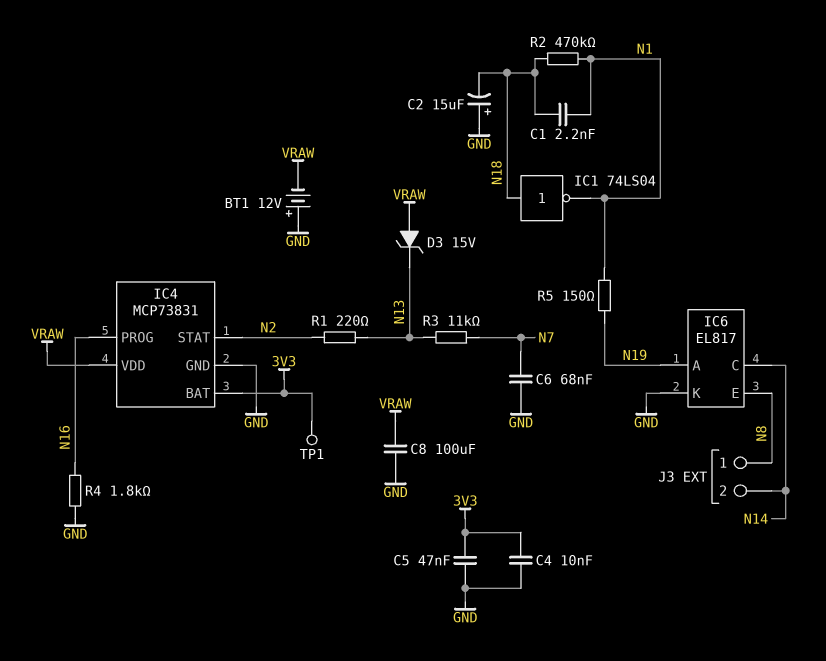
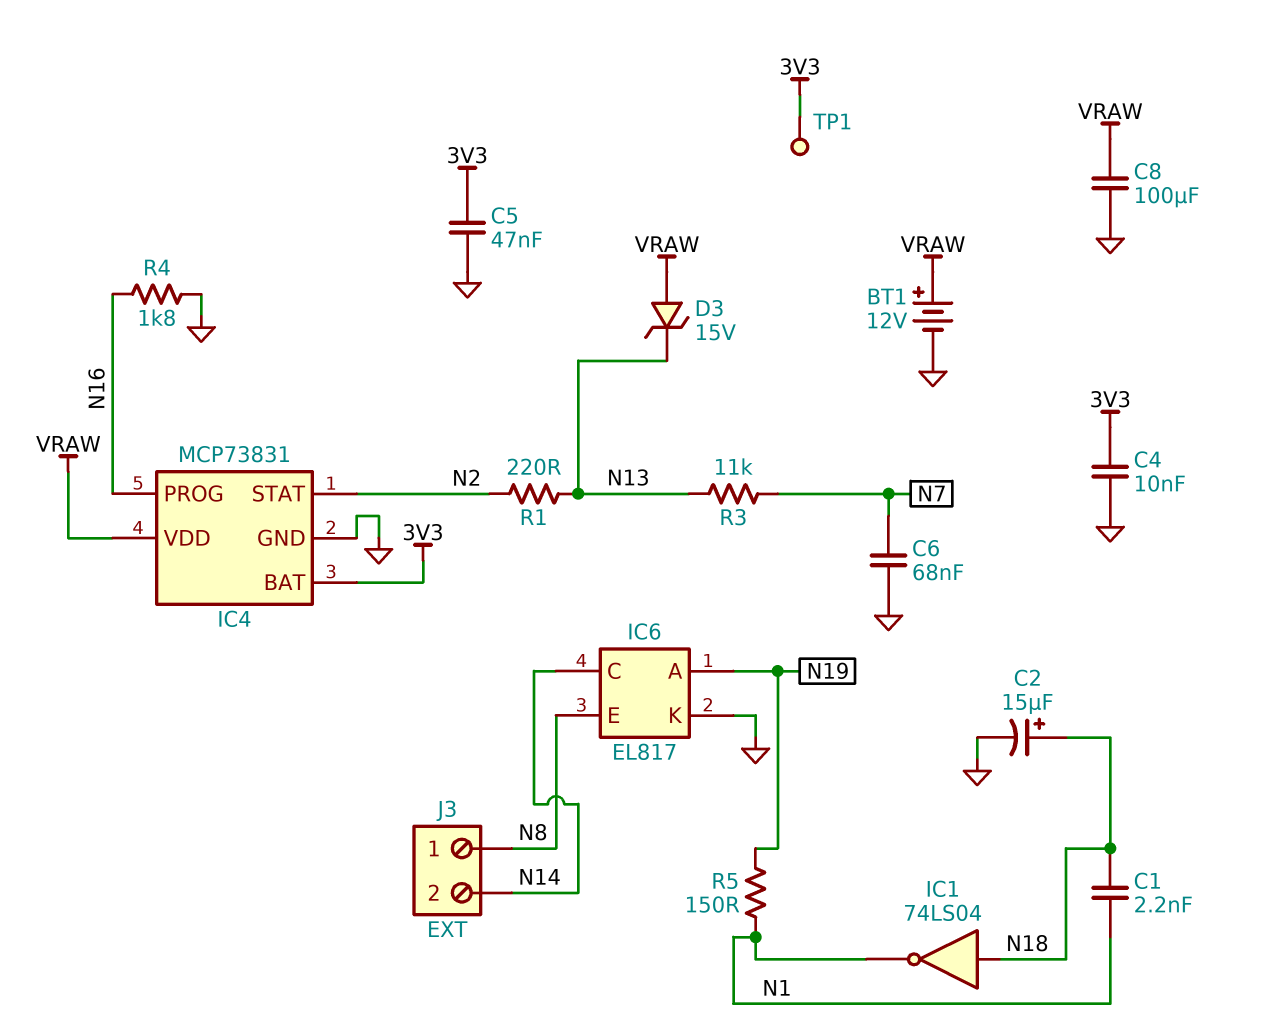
BT1: 12V (plus GND, minus VRAW) -> 12V (plus VRAW, minus GND)
C2: 15uF (plus GND, minus N18) -> 15uF (plus N18, minus GND)
R2: 470k (N1, N18) -> none

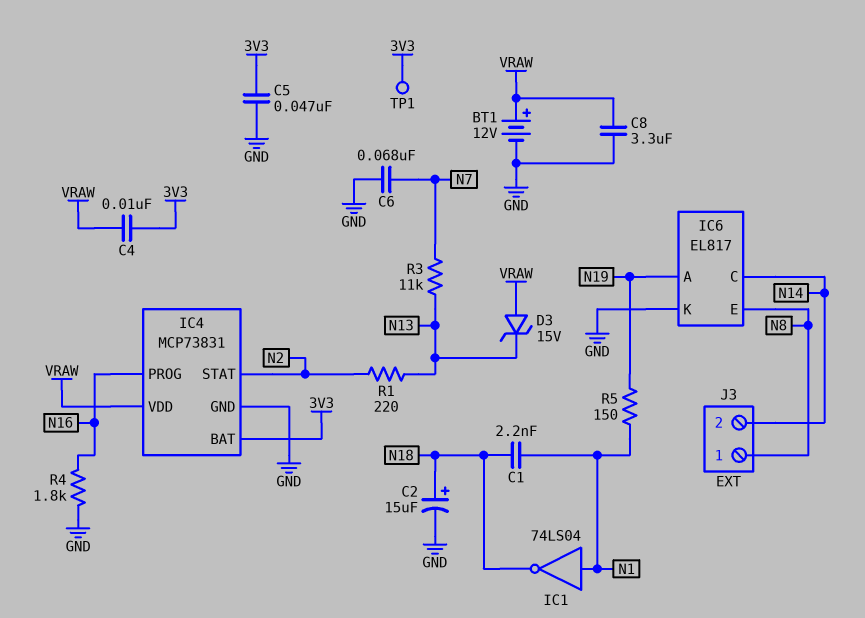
C4: 10nF (3V3, GND) -> 10nF (3V3, VRAW)
C8: 100uF (GND, VRAW) -> 3.3uF (GND, VRAW)
IC1: NOT 74LS04 (in N18, out N1) -> NOT 74LS04 (in N1, out N18)

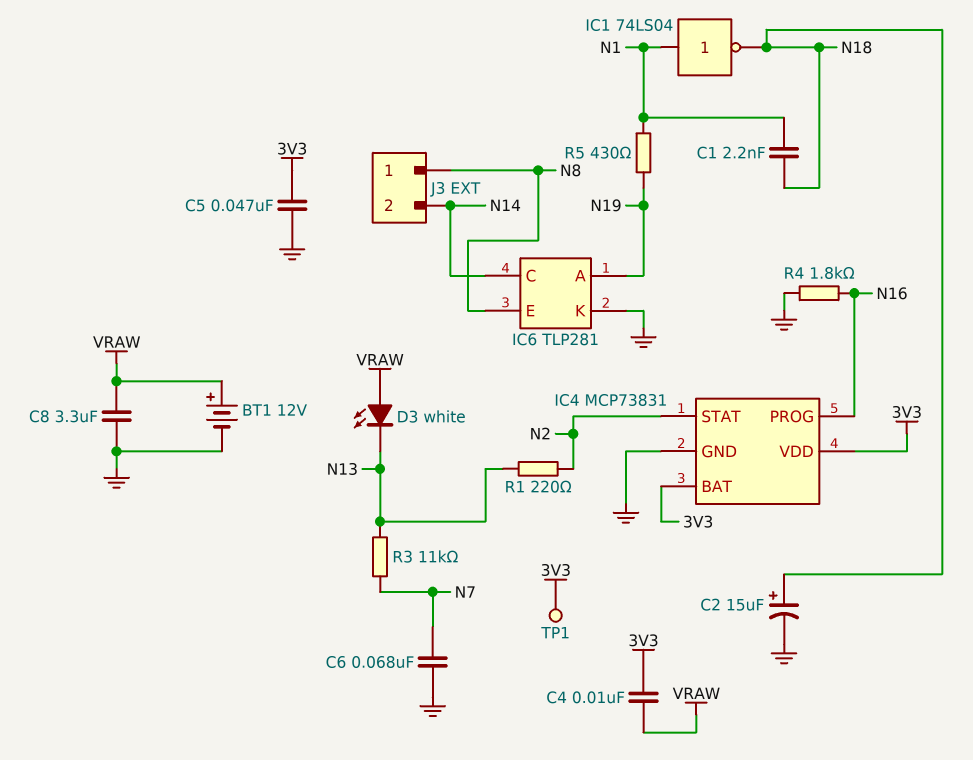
D3: zener 15V (A VRAW, K N13) -> LED white (A VRAW, K N13)
IC4 pin VDD: VRAW -> 3V3
IC6: EL817 -> TLP281
R5: 150 (N1, N19) -> 430 (N1, N19)

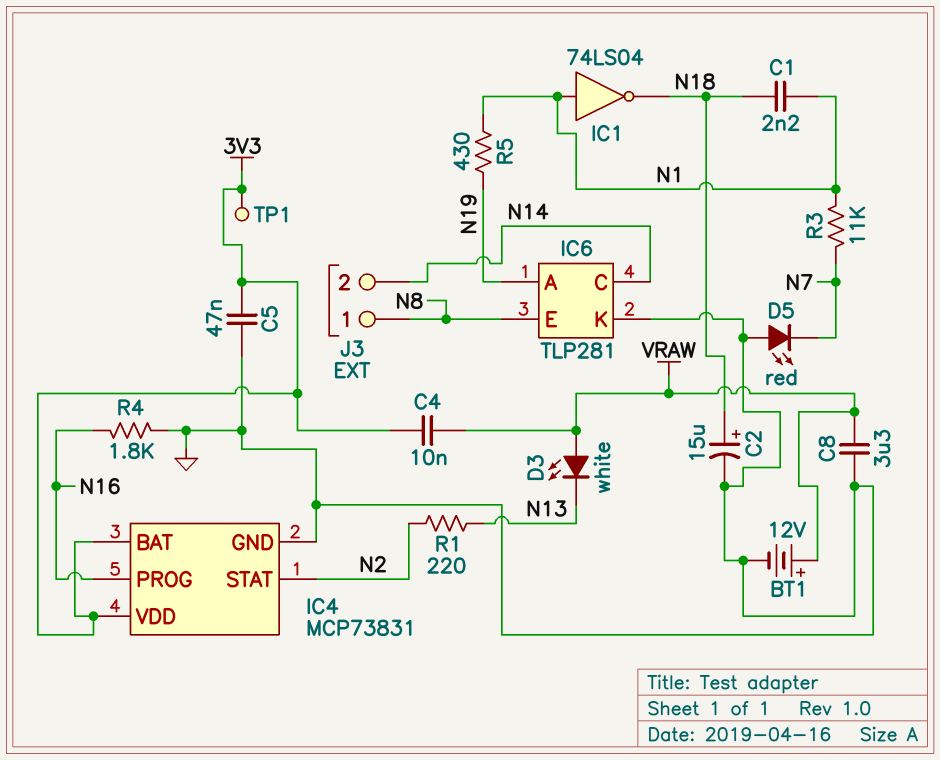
C6: 68nF (GND, N7) -> none
D5: none -> LED red (A GND, K N7)
R3: 11k (N7, N13) -> 11k (N1, N7)

